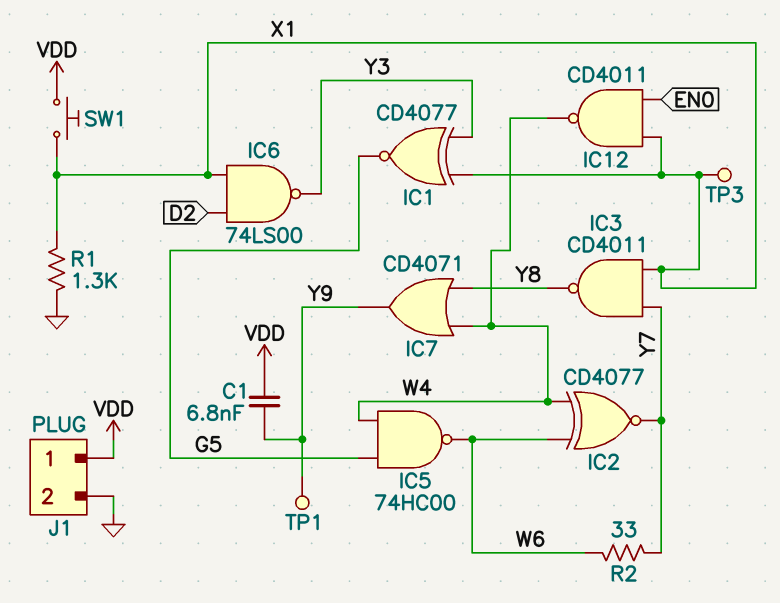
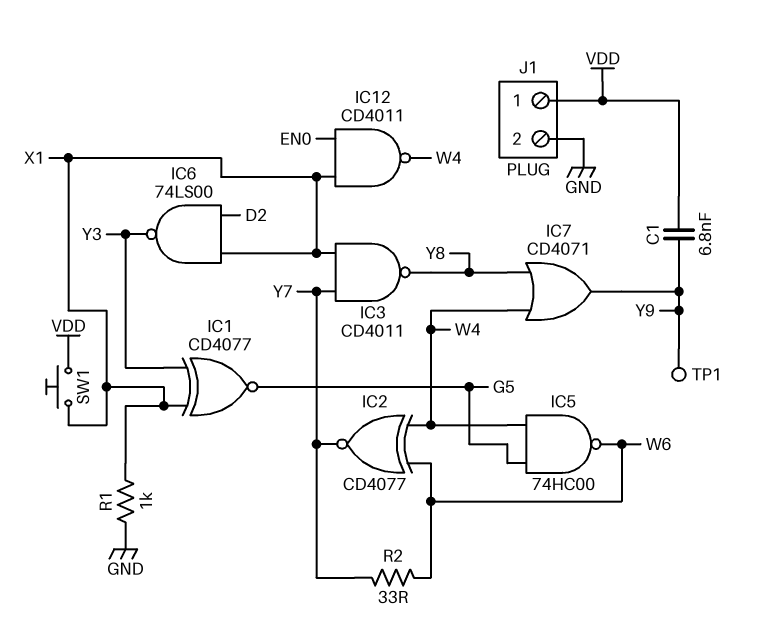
R1: 1.3k (GND, X1) -> 1k (GND, X1)
TP3: test point (X1) -> none

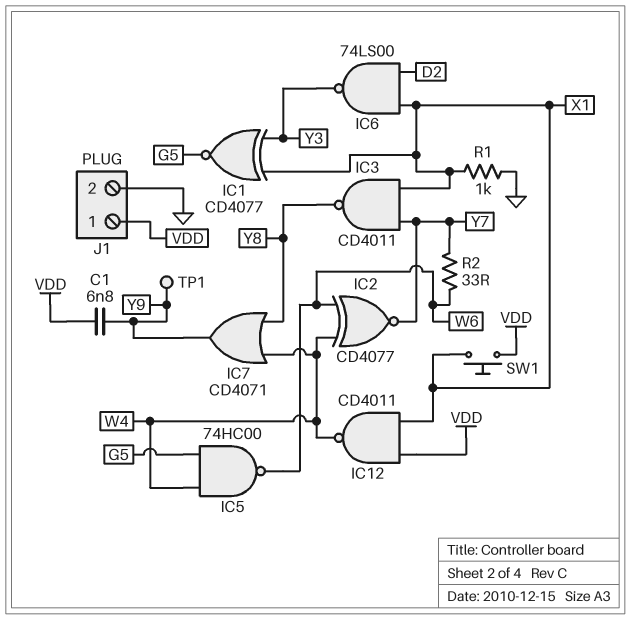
IC12: NAND CD4011 (in EN0, in X1, out W4) -> NAND CD4011 (in VDD, in X1, out W4)

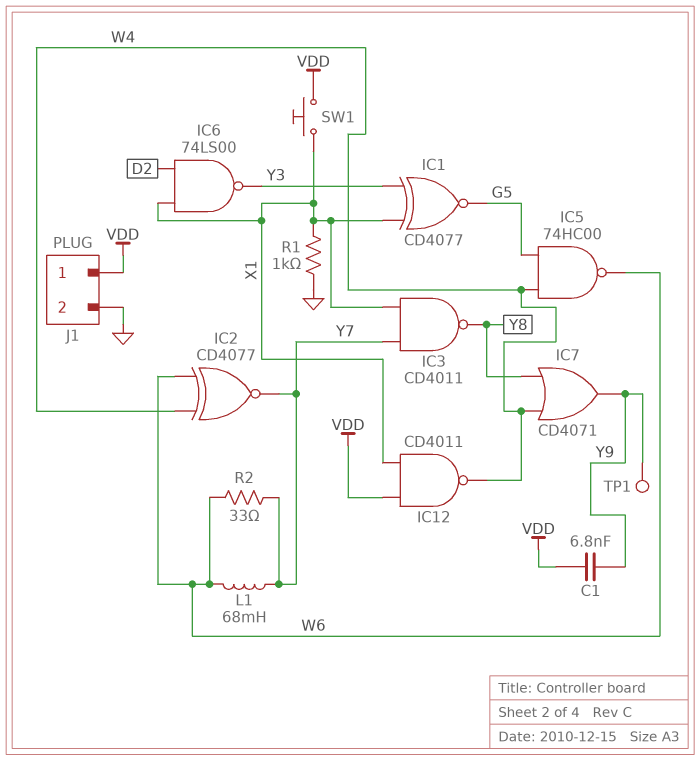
L1: none -> 68mH (W6, Y7)

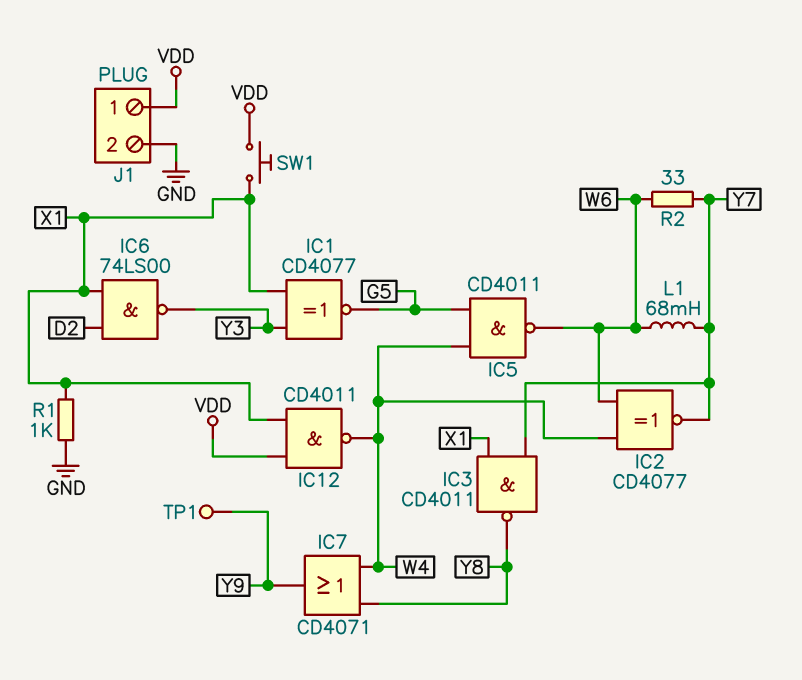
C1: 6.8nF (VDD, Y9) -> none
IC5: NAND 74HC00 (in G5, in W4, out W6) -> NAND CD4011 (in G5, in W4, out W6)

